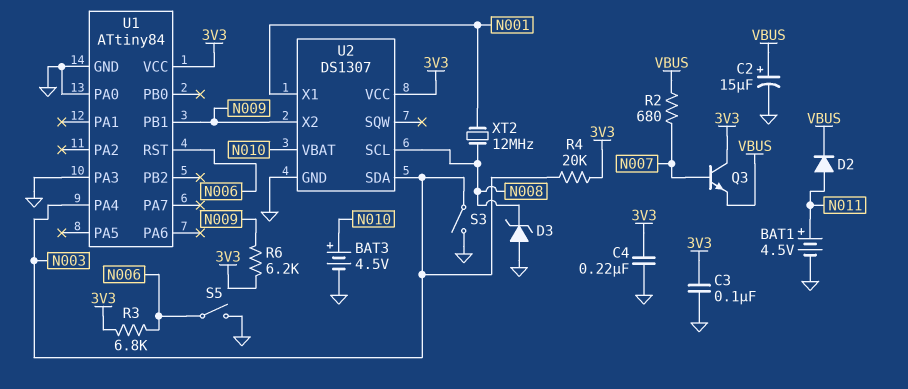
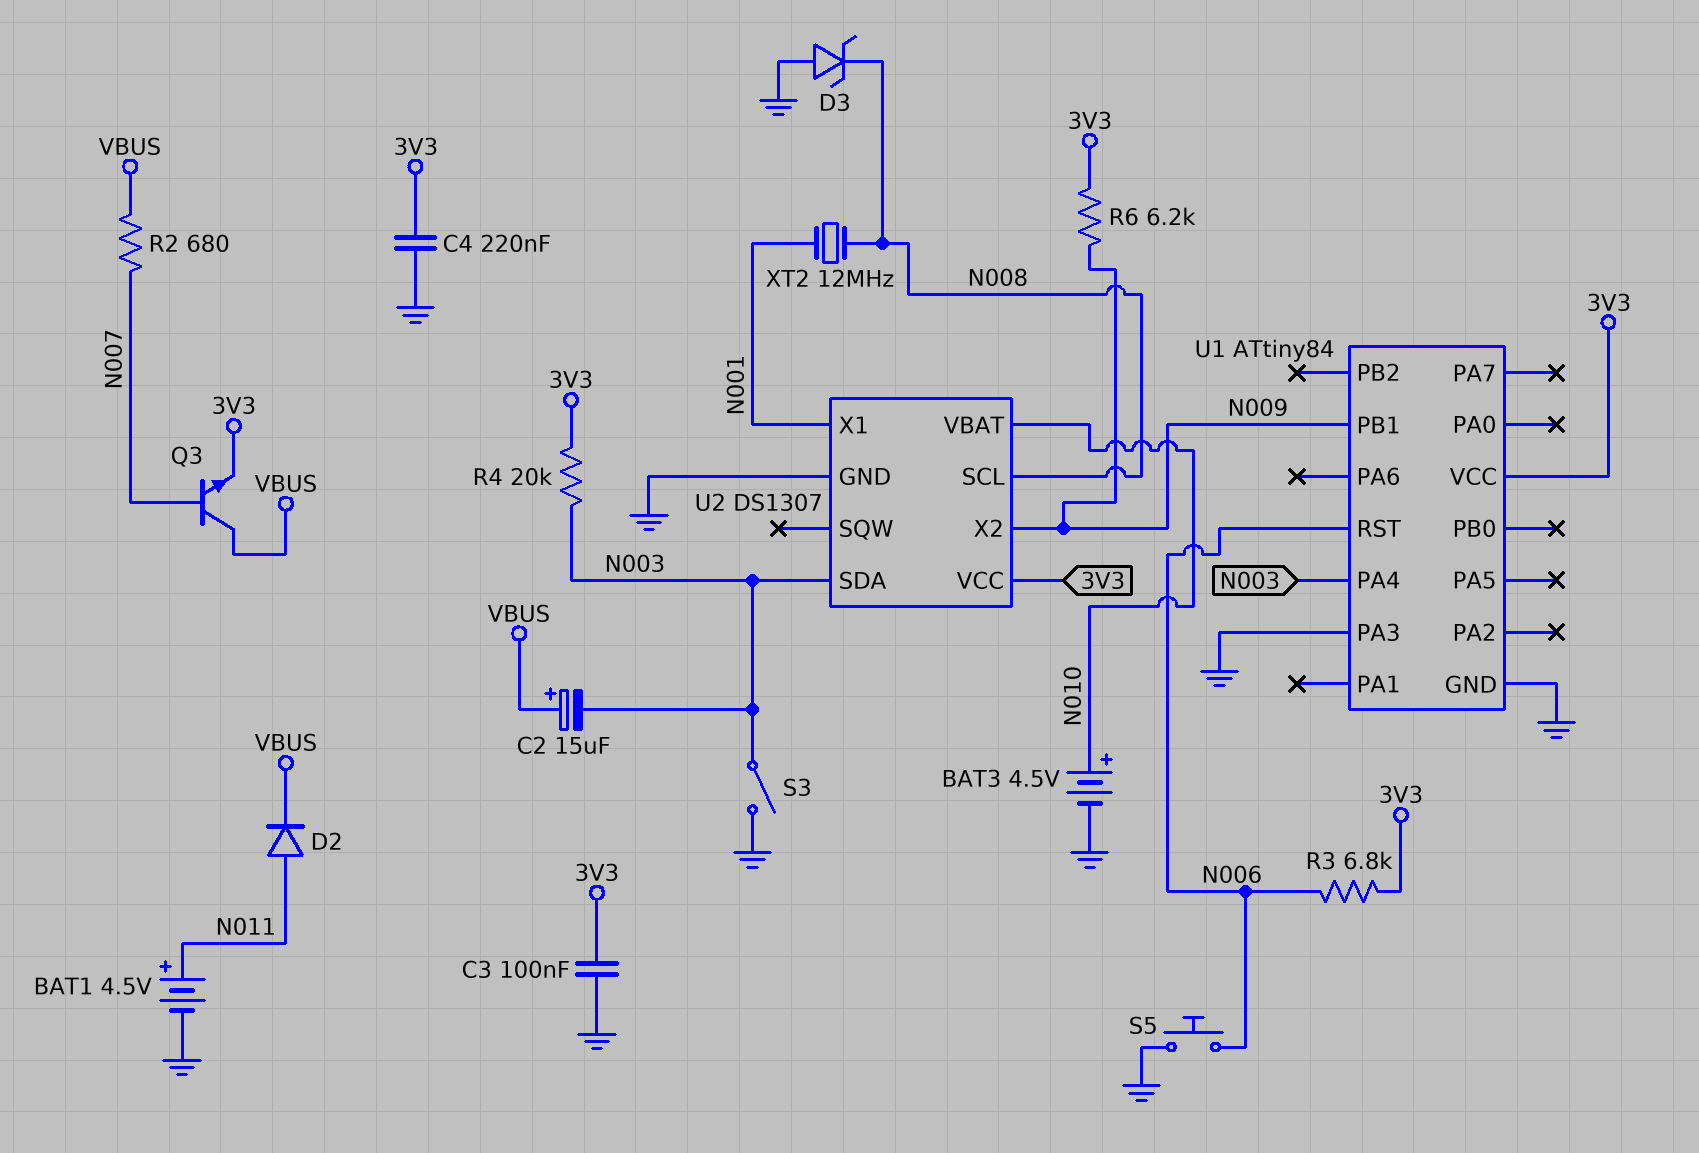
C2: 15uF (plus VBUS, minus GND) -> 15uF (plus VBUS, minus N003)
Q3: NPN (B N007, C 3V3, E VBUS) -> NPN (B N007, C VBUS, E 3V3)
S5: switch (GND, N006) -> button (GND, N006)
U1 pin PA0: GND -> none

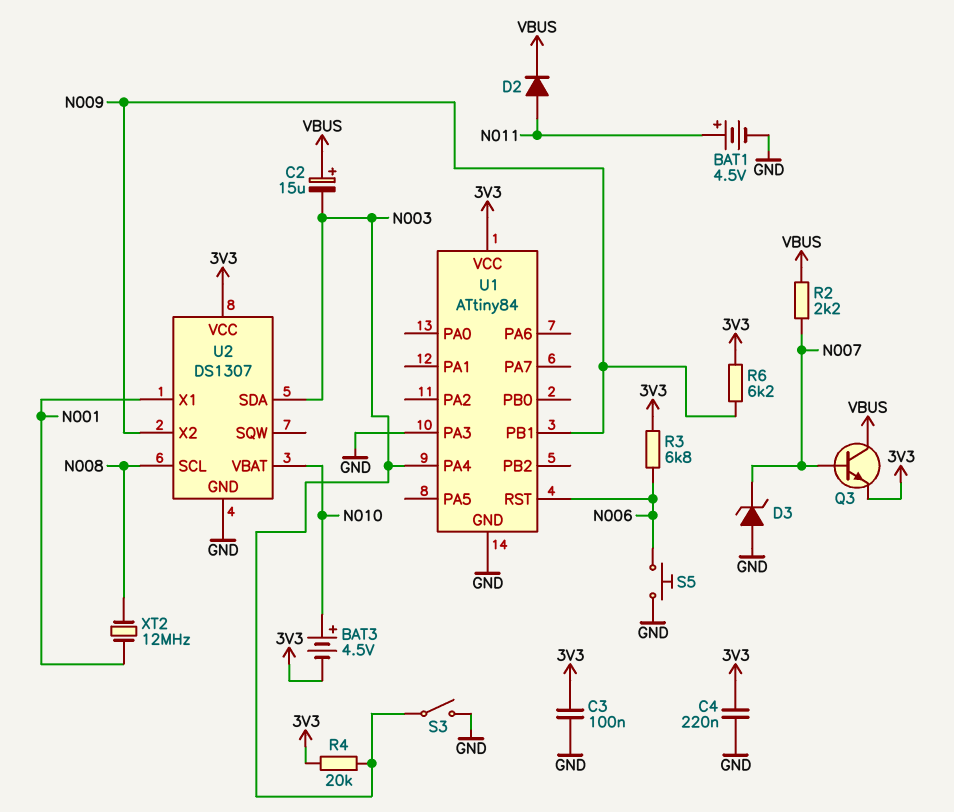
BAT3: 4.5V (plus N010, minus GND) -> 4.5V (plus N010, minus 3V3)
D3: zener (A GND, K N008) -> zener (A GND, K N007)
R2: 680 (N007, VBUS) -> 2.2k (N007, VBUS)

